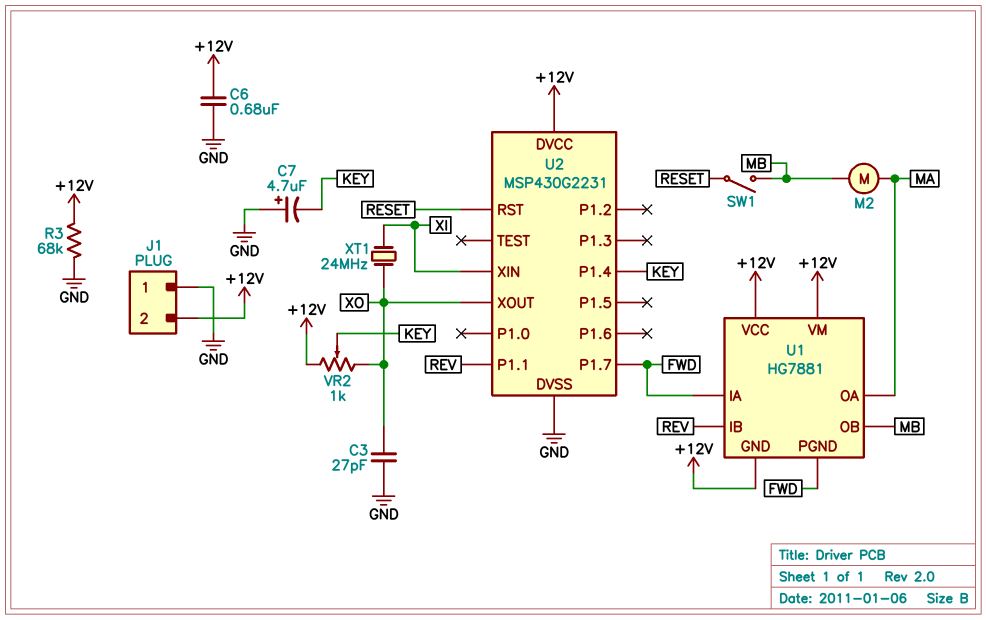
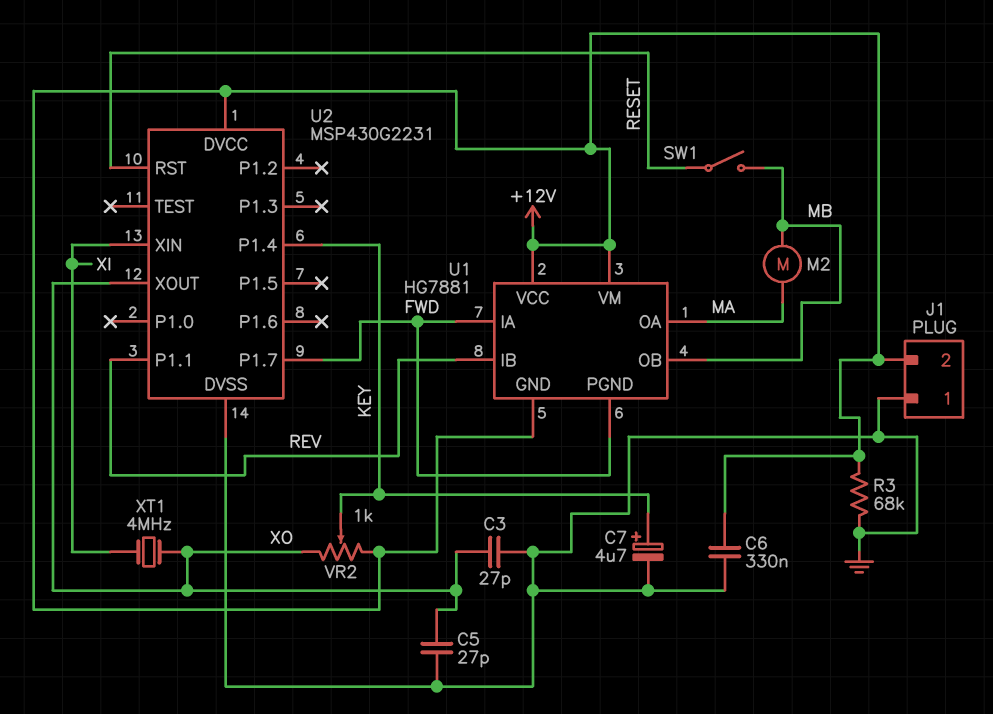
C5: none -> 27pF (GND, XO)
C6: 680nF (+12V, GND) -> 330nF (+12V, GND)
C7: 4.7uF (plus GND, minus KEY) -> 4.7uF (plus KEY, minus GND)
XT1: 24MHz (XI, XO) -> 4MHz (XI, XO)

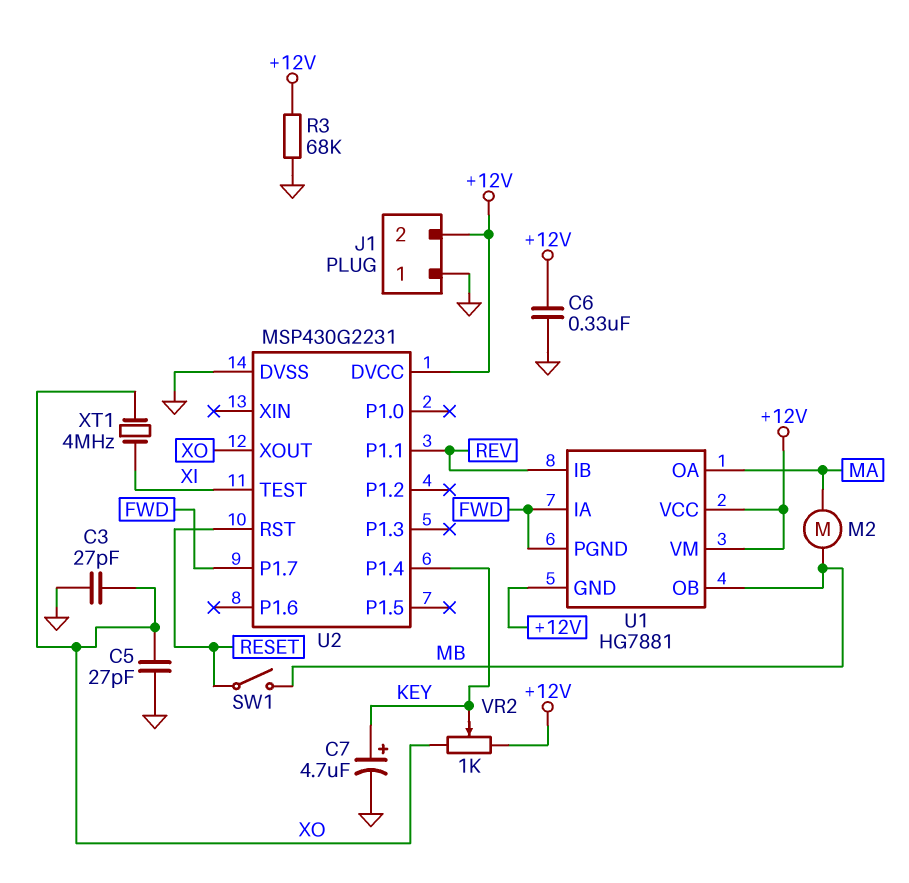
U2 pin TEST: none -> XI
U2 pin XIN: XI -> none

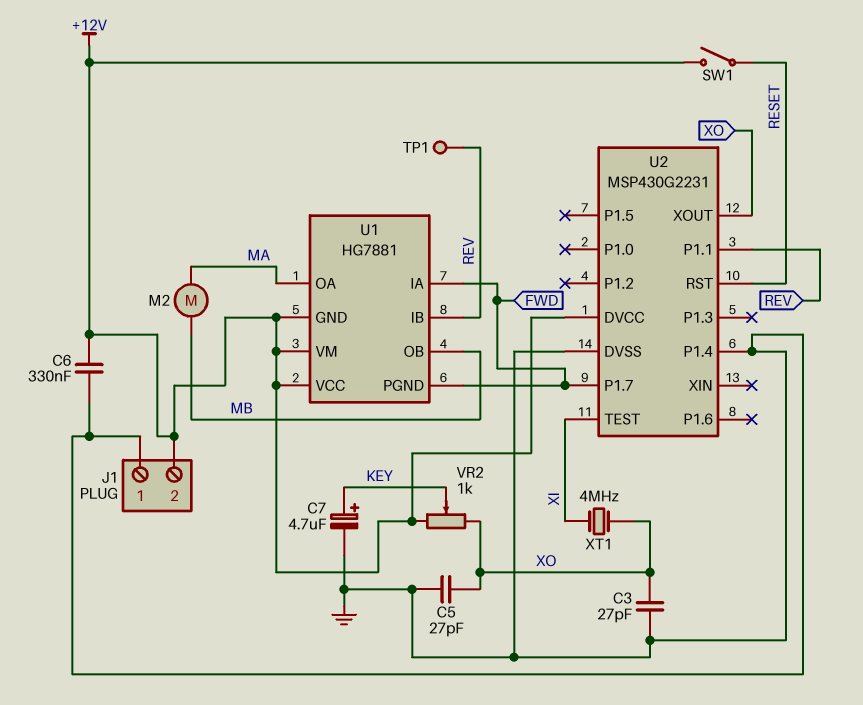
R3: 68k (+12V, GND) -> none
SW1: switch (MB, RESET) -> switch (+12V, RESET)
TP1: none -> test point (REV)
U2 pin P1.4: KEY -> GND

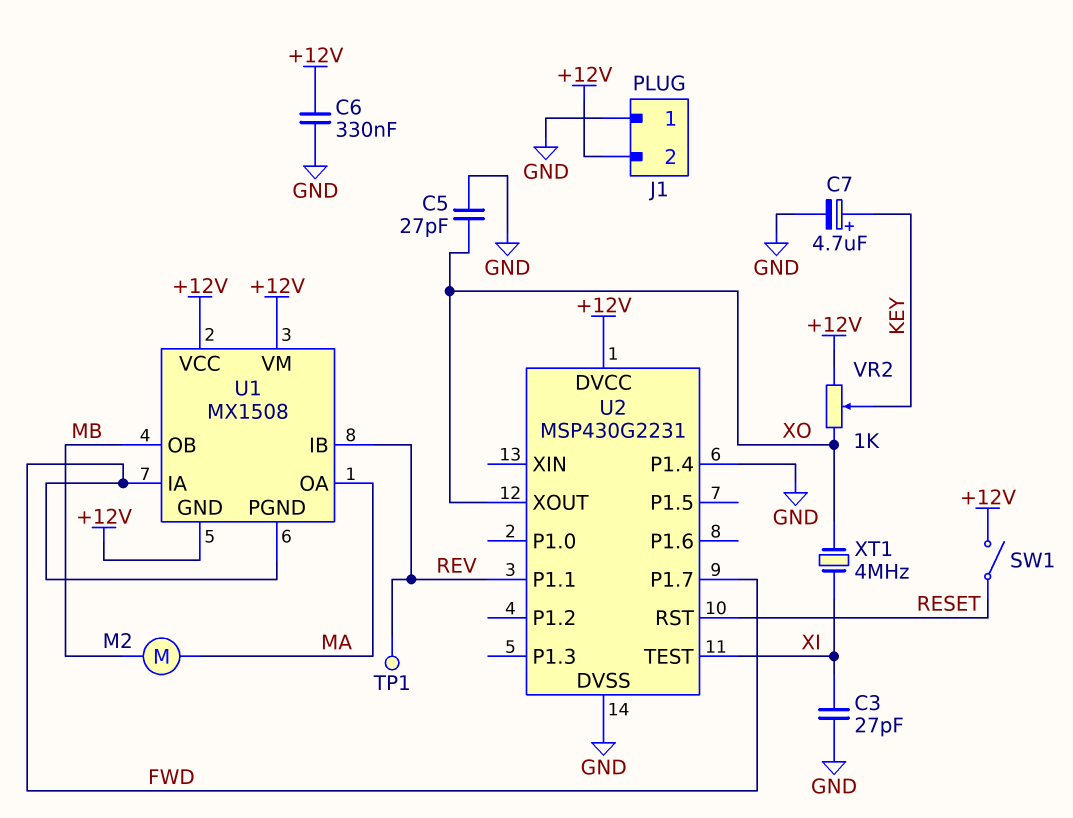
C3: 27pF (GND, XO) -> 27pF (GND, XI)
U1: HG7881 -> MX1508

